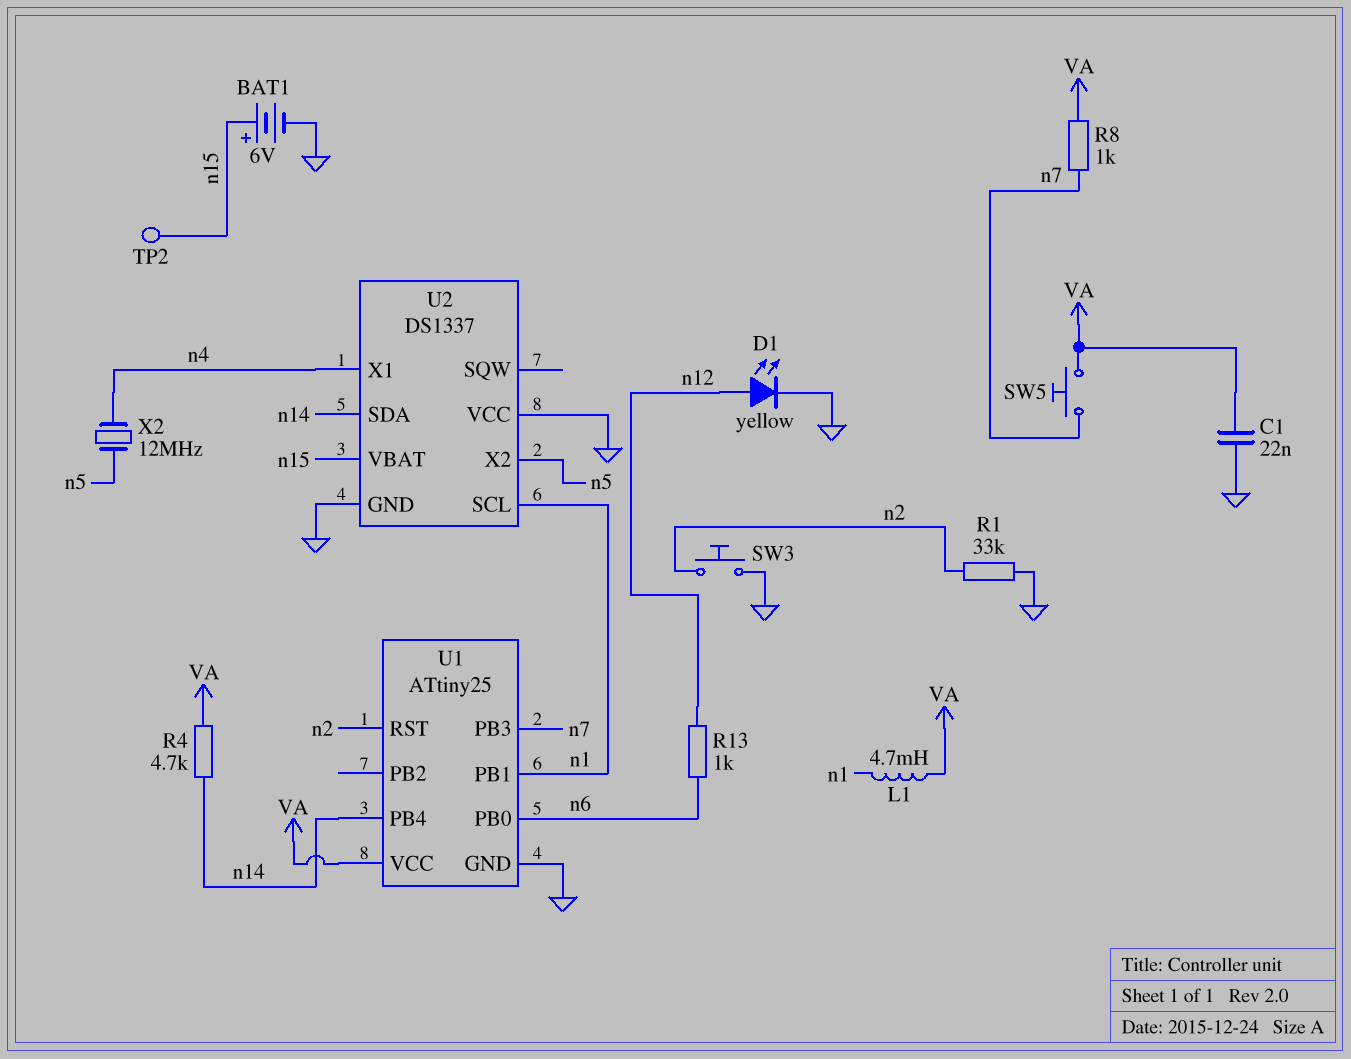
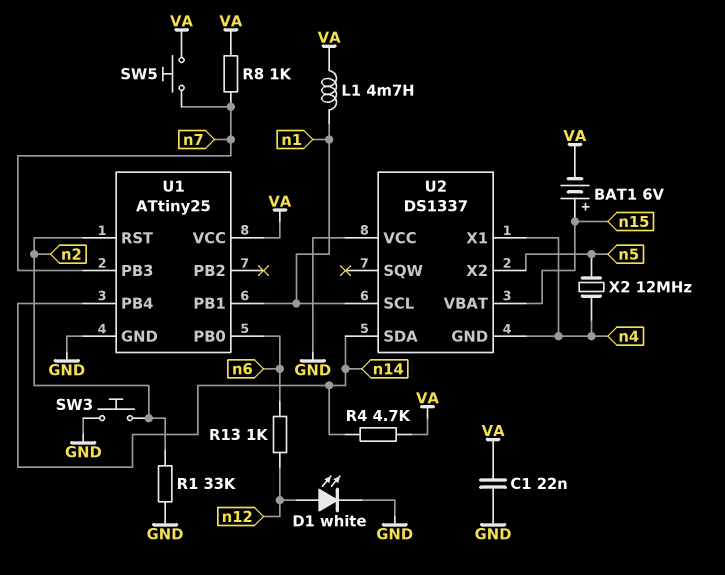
BAT1: 6V (plus n15, minus GND) -> 6V (plus n15, minus VA)
D1: LED yellow (A n12, K GND) -> LED white (A n12, K GND)
TP2: test point (n15) -> none
U2 pin GND: GND -> n4

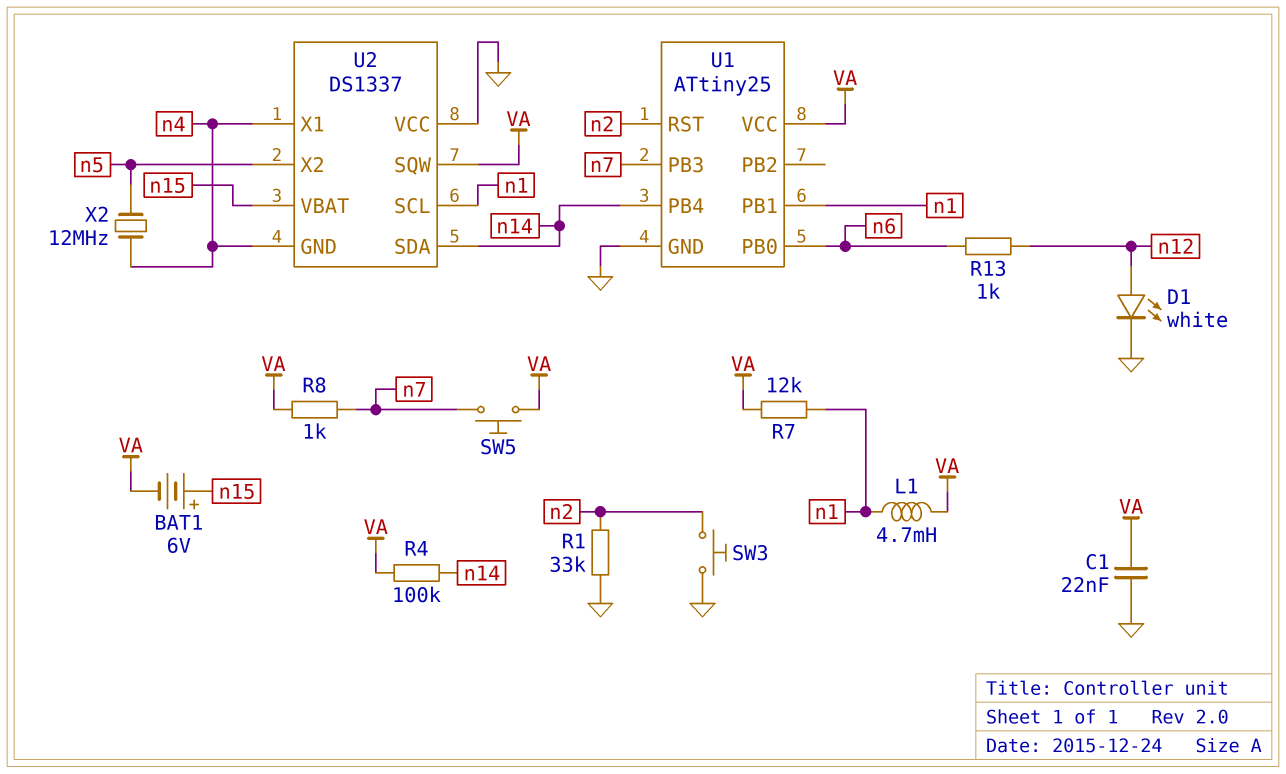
R4: 4.7k (VA, n14) -> 100k (VA, n14)
R7: none -> 12k (VA, n1)
U2 pin SQW: none -> VA

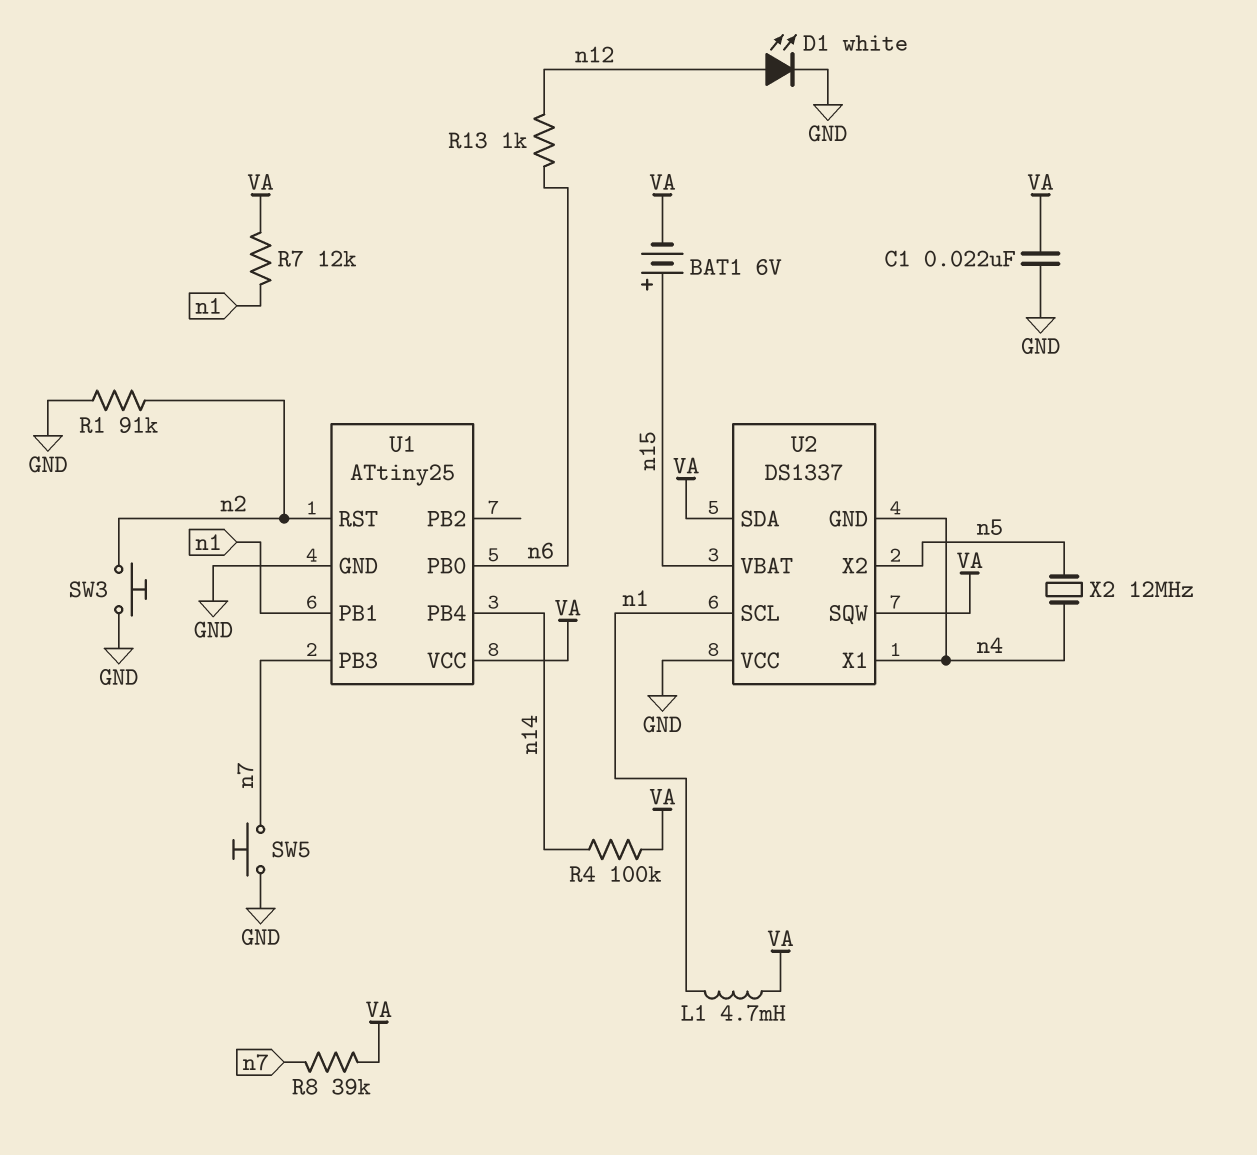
R1: 33k (GND, n2) -> 91k (GND, n2)
R8: 1k (VA, n7) -> 39k (VA, n7)
SW5: button (VA, n7) -> button (GND, n7)
U2 pin SDA: n14 -> VA

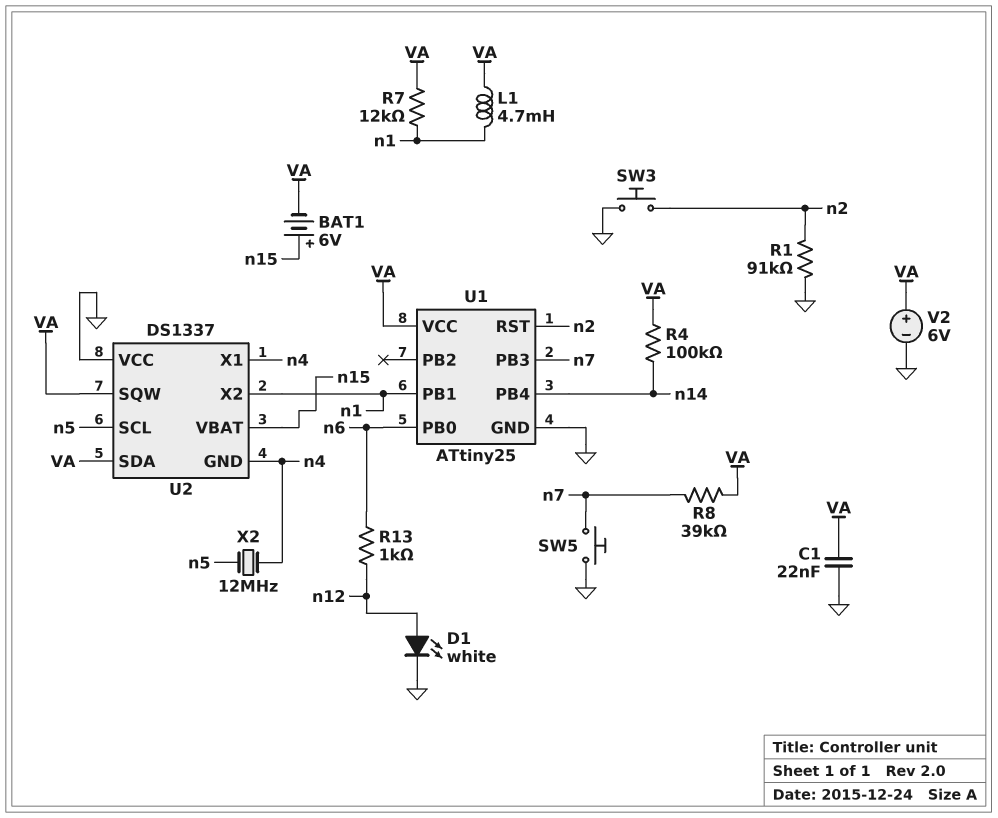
U2 pin SCL: n1 -> n5
U2 pin X2: n5 -> n1
V2: none -> 6V (plus VA, minus GND)

